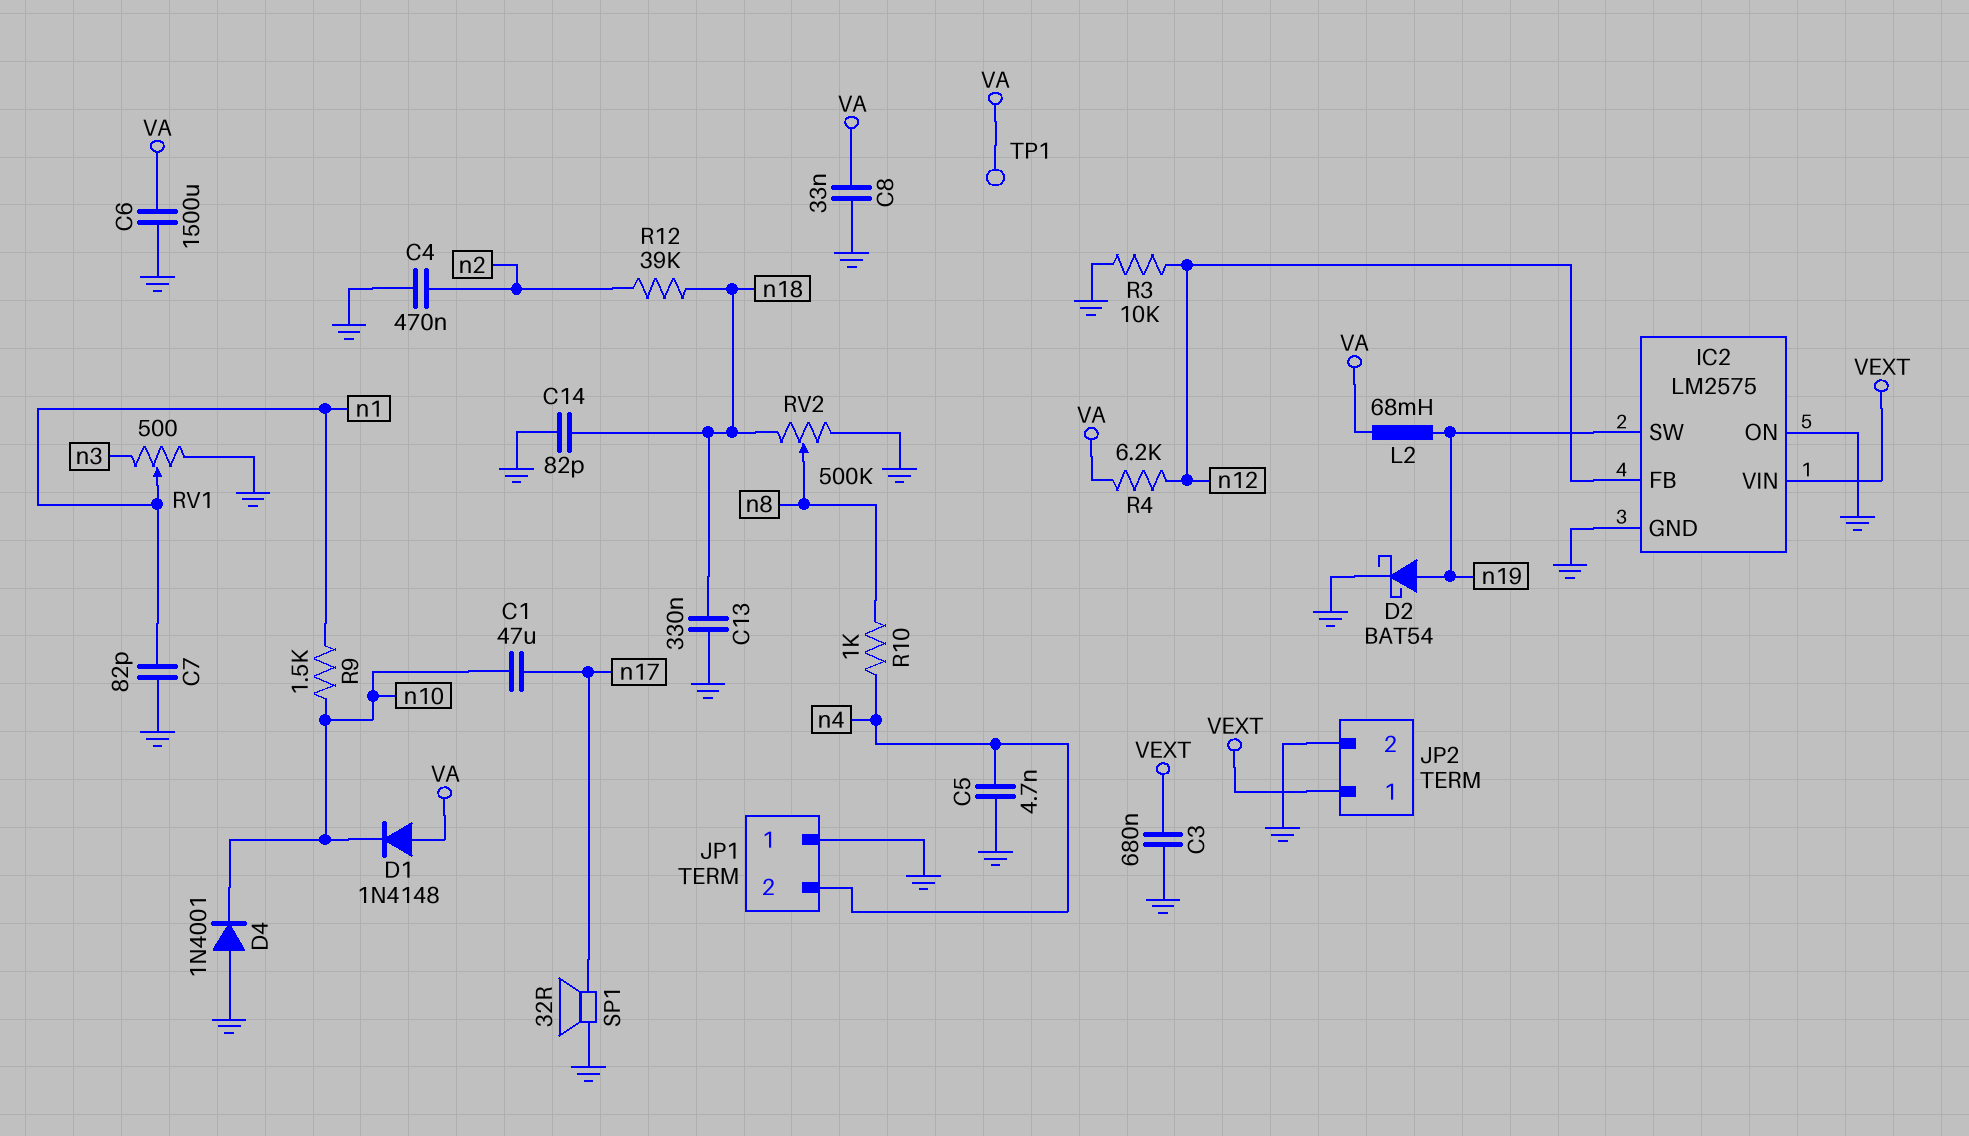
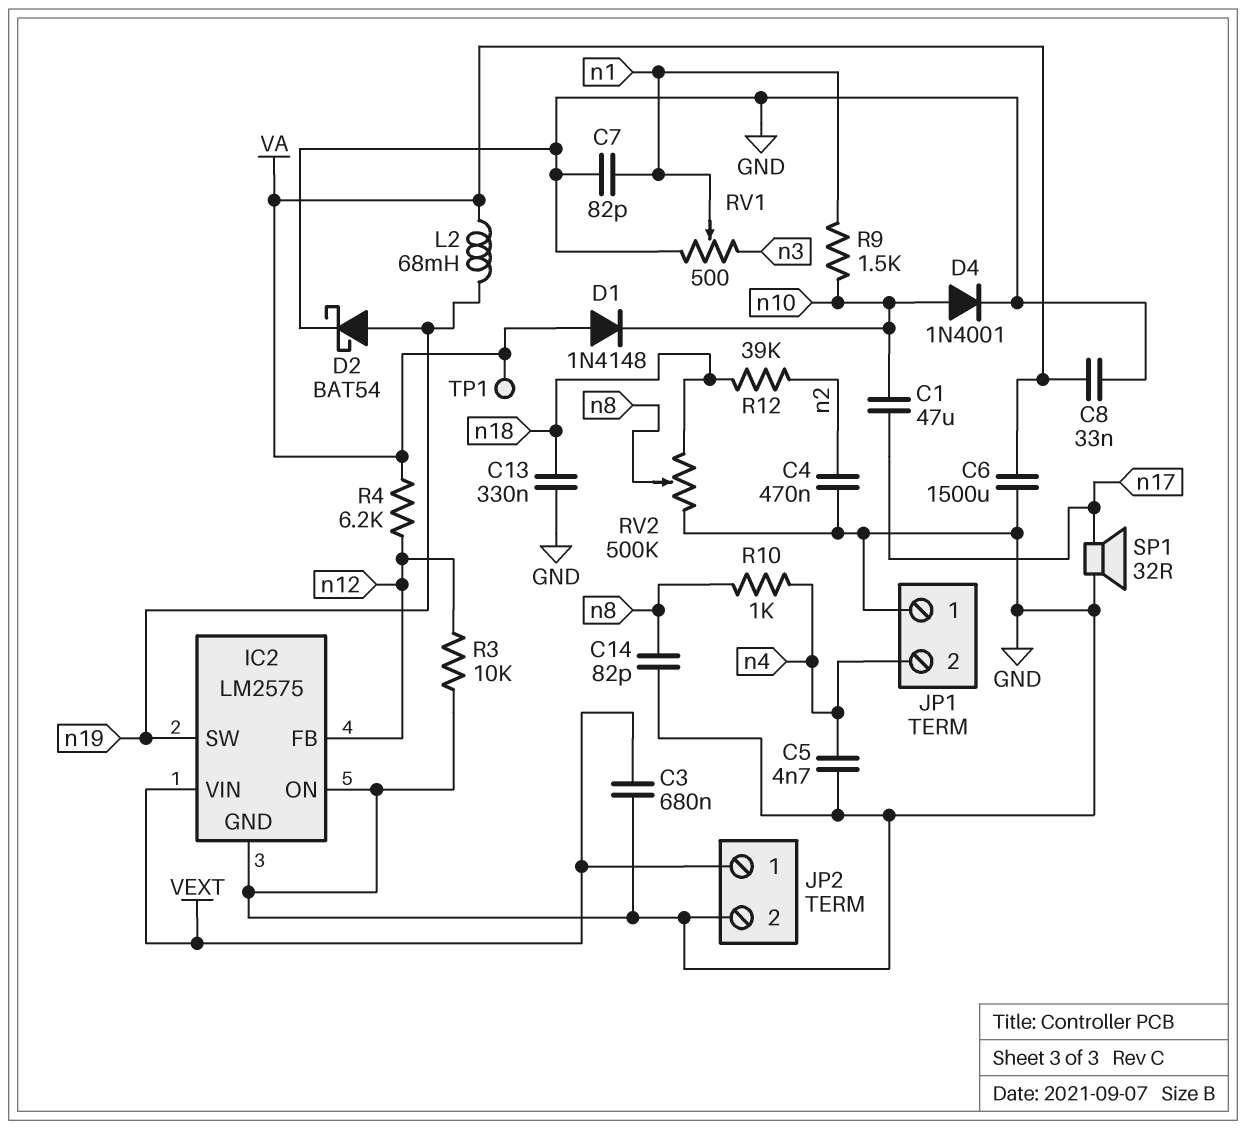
C14: 82pF (GND, n18) -> 82pF (GND, n8)
D4: diode 1N4001 (A GND, K n10) -> diode 1N4001 (A n10, K GND)

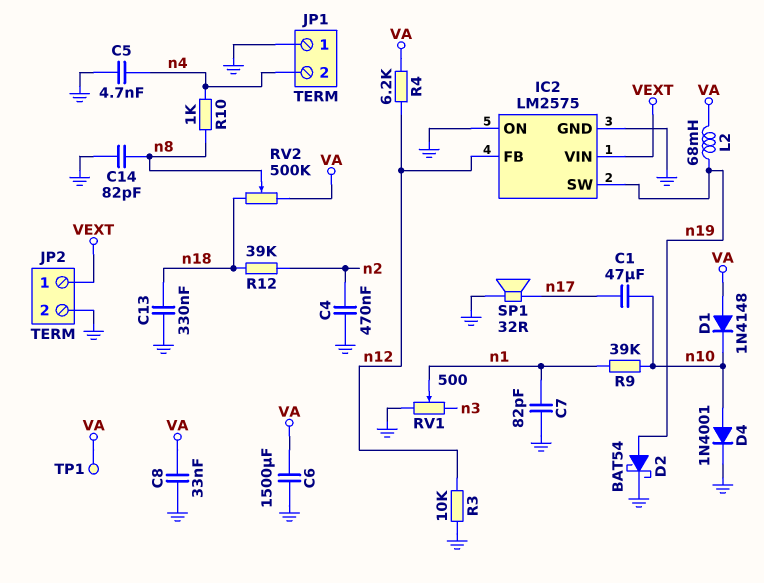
C3: 680nF (GND, VEXT) -> none
R9: 1.5k (n1, n10) -> 39k (n1, n10)
RV2: 500k (GND, n18, wiper n8) -> 500k (VA, n18, wiper n8)

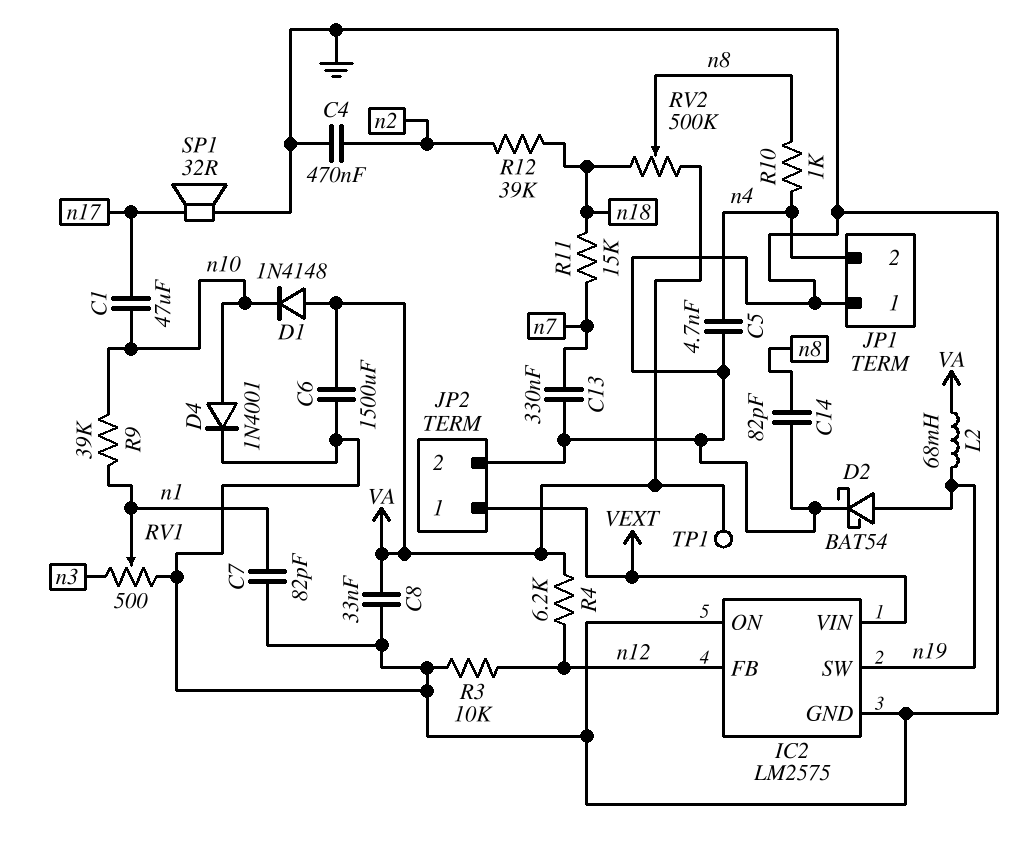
C13: 330nF (GND, n18) -> 330nF (GND, n7)
R11: none -> 15k (n7, n18)

